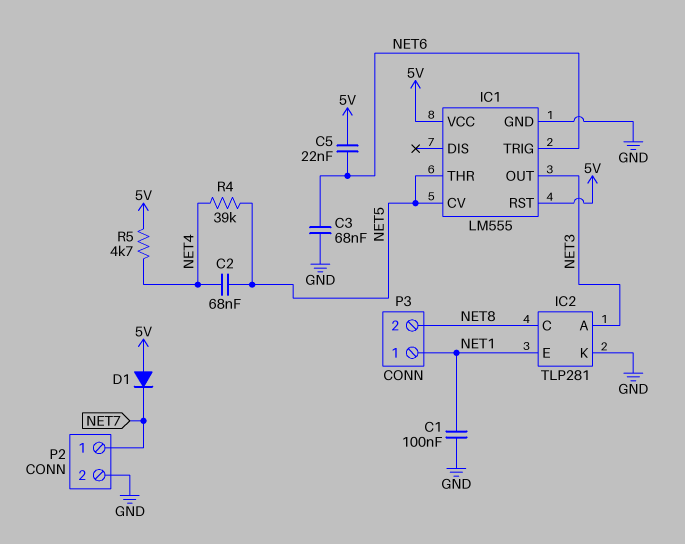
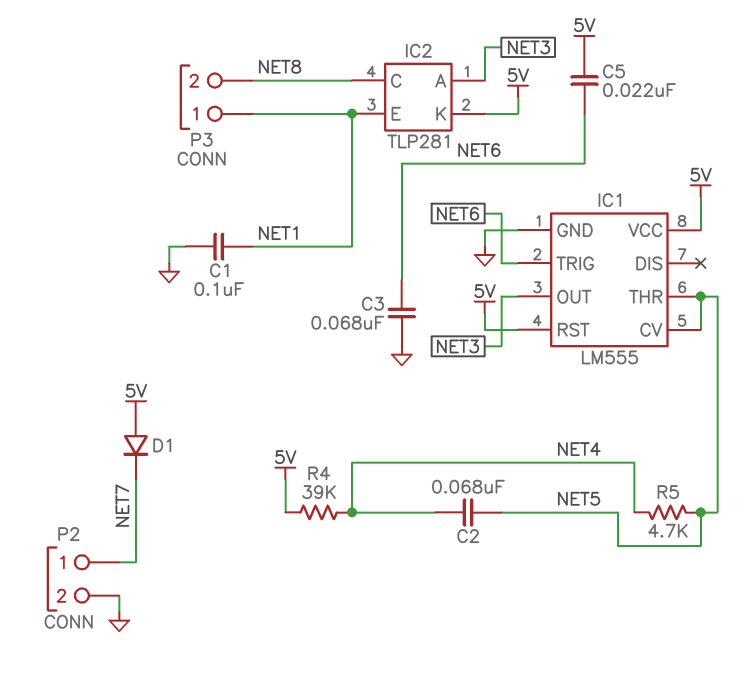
IC2 pin K: GND -> 5V
R4: 39k (NET4, NET5) -> 39k (5V, NET4)
R5: 4.7k (5V, NET4) -> 4.7k (NET4, NET5)

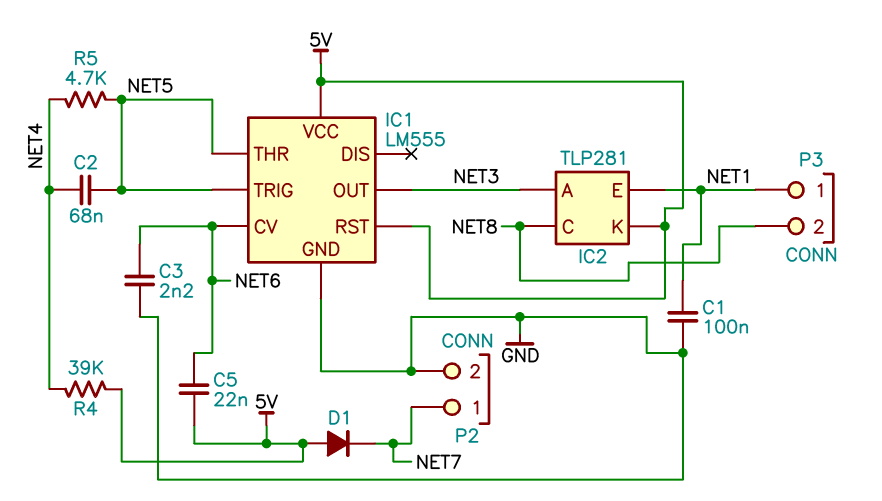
C3: 68nF (GND, NET6) -> 2.2nF (GND, NET6)
IC1 pin CV: NET5 -> NET6
IC1 pin TRIG: NET6 -> NET5

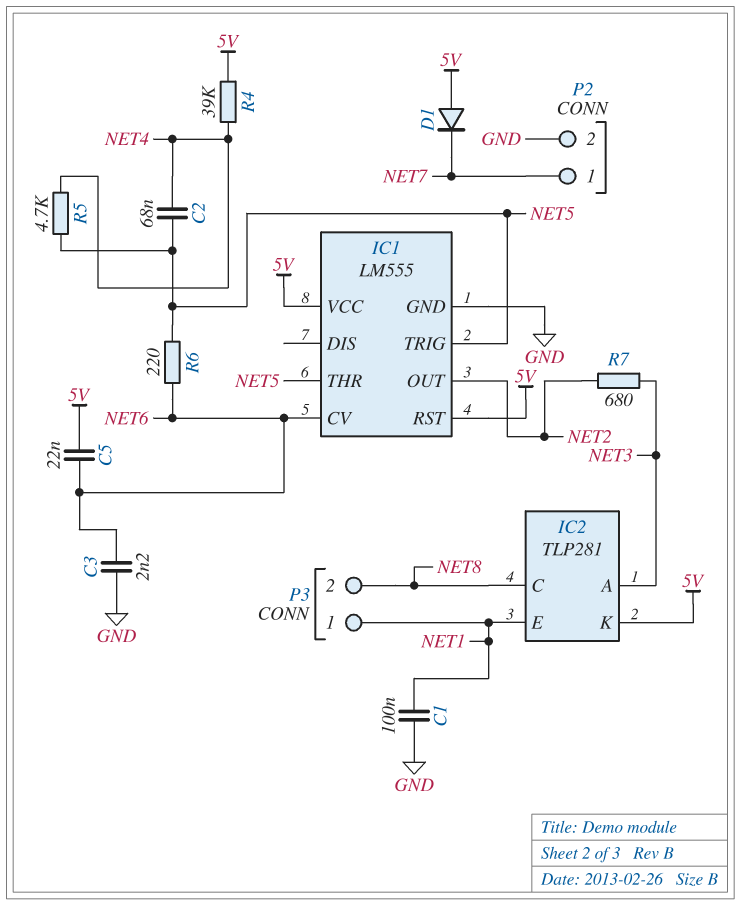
IC1 pin OUT: NET3 -> NET2
R6: none -> 220 (NET5, NET6)
R7: none -> 680 (NET2, NET3)

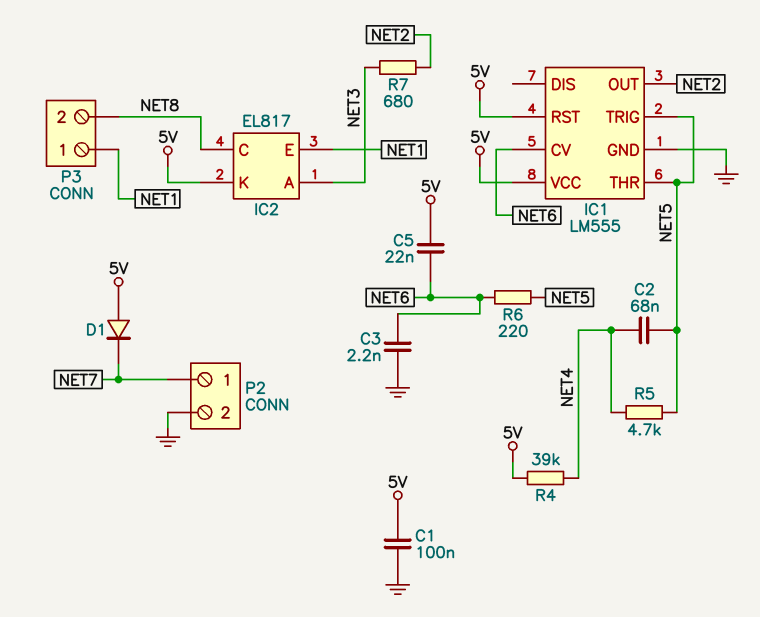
C1: 100nF (GND, NET1) -> 100nF (5V, GND)
IC2: TLP281 -> EL817

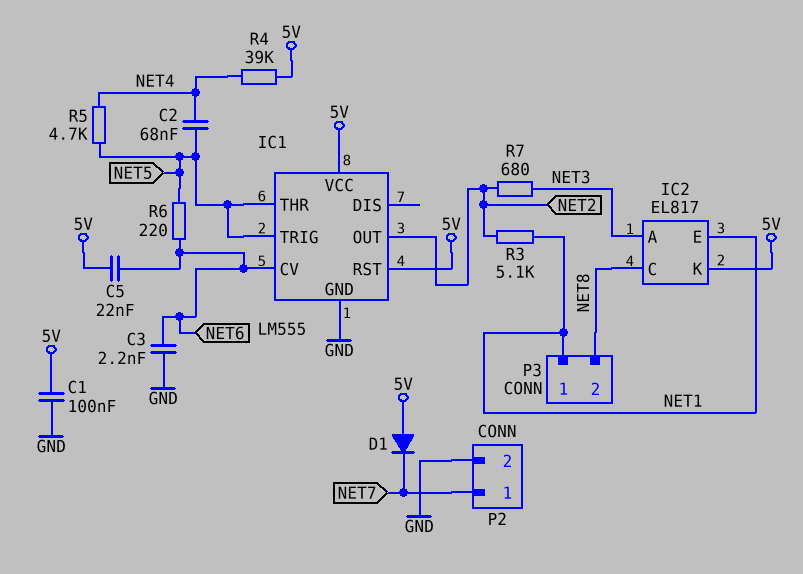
R3: none -> 5.1k (NET1, NET2)

